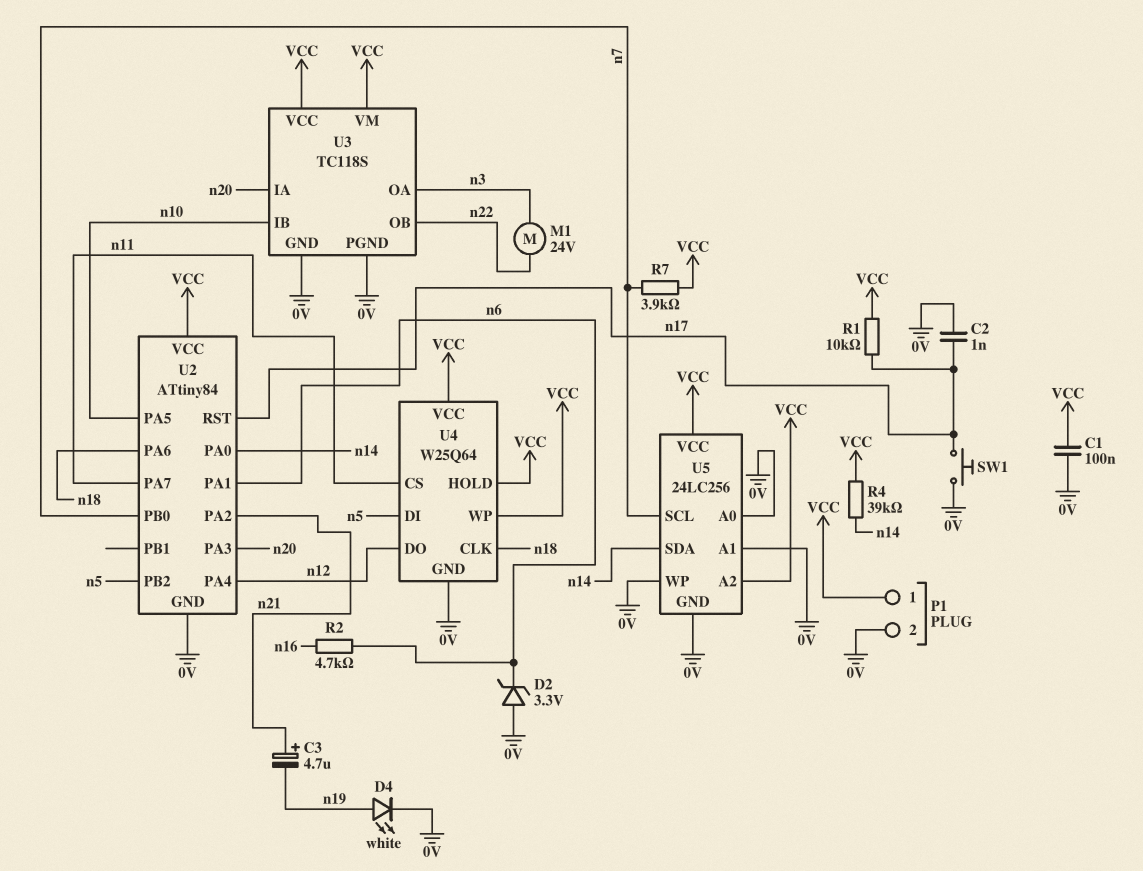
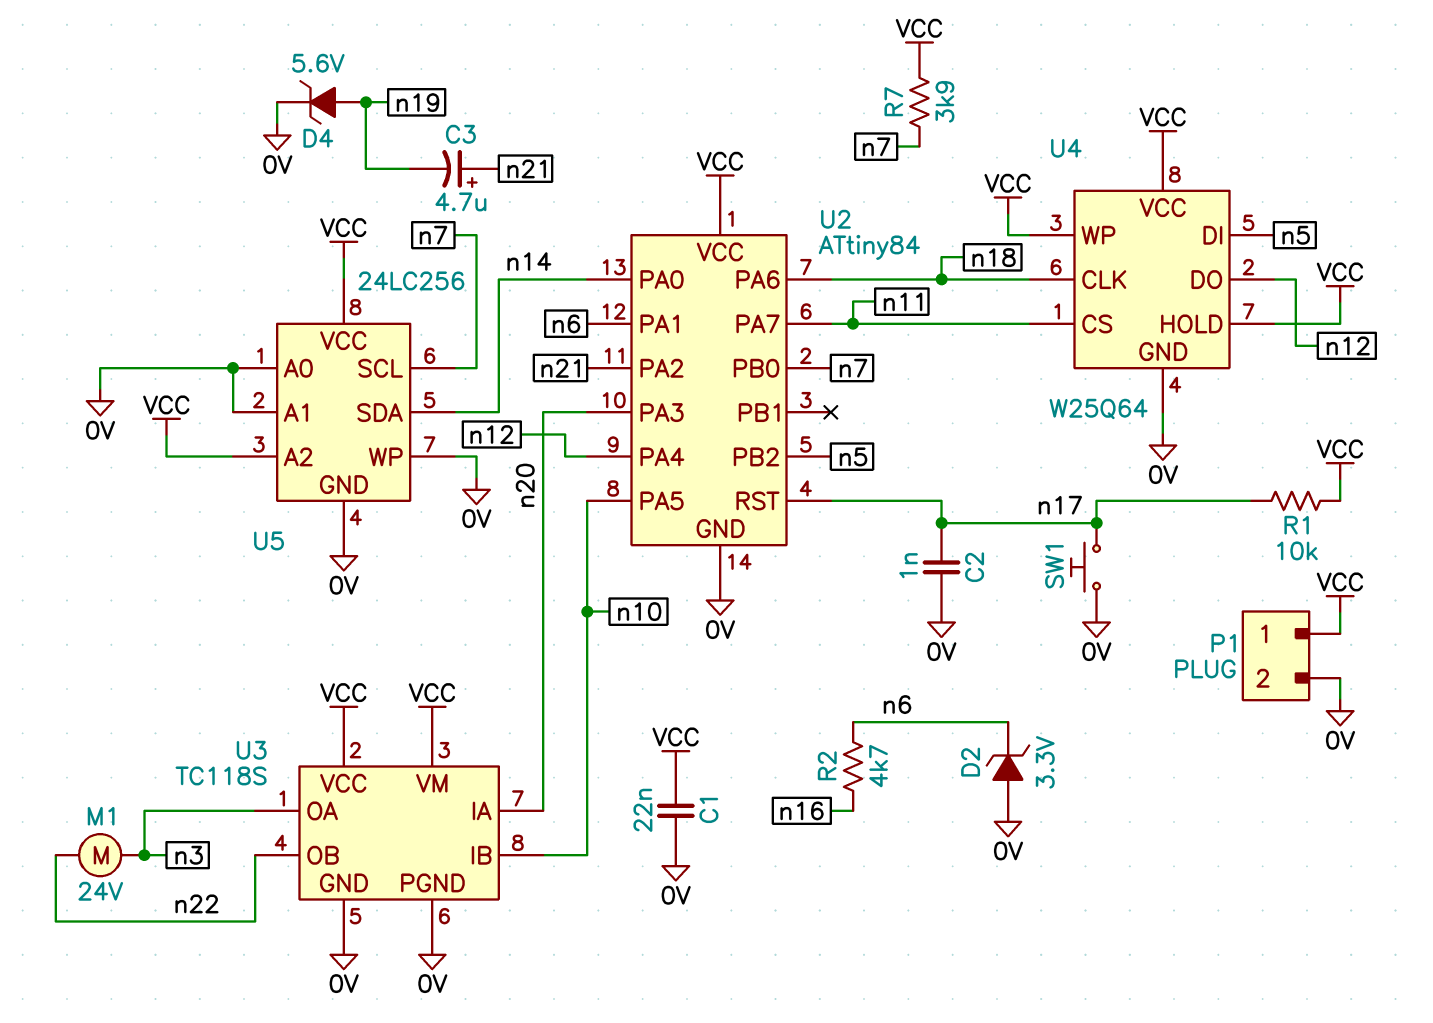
C1: 100nF (0V, VCC) -> 22nF (0V, VCC)
D4: LED white (A n19, K 0V) -> zener 5.6V (A n19, K 0V)
R4: 39k (VCC, n14) -> none

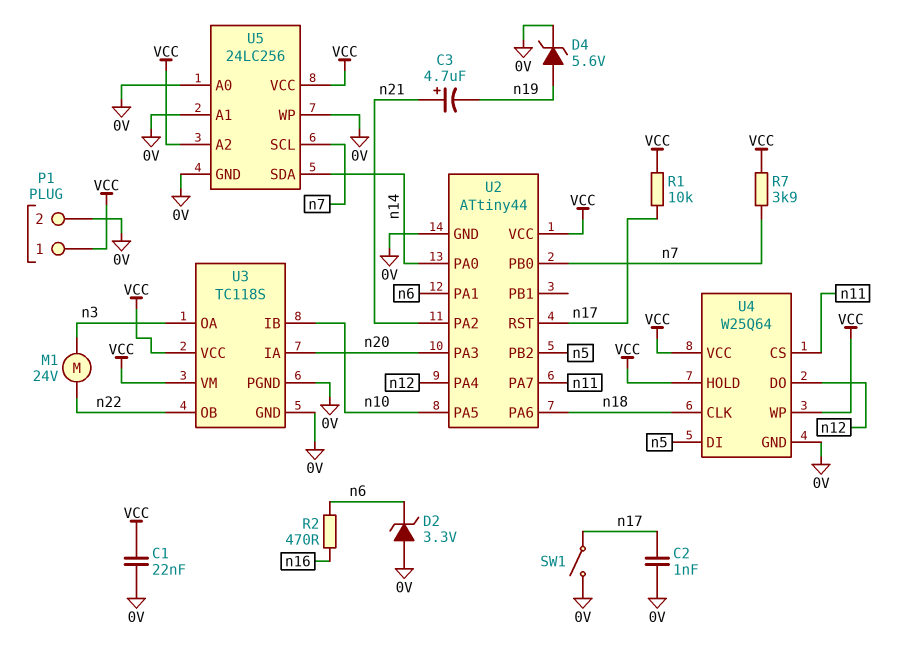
R2: 4.7k (n6, n16) -> 470 (n6, n16)
SW1: button (0V, n17) -> switch (0V, n17)
U2: ATtiny84 -> ATtiny44

